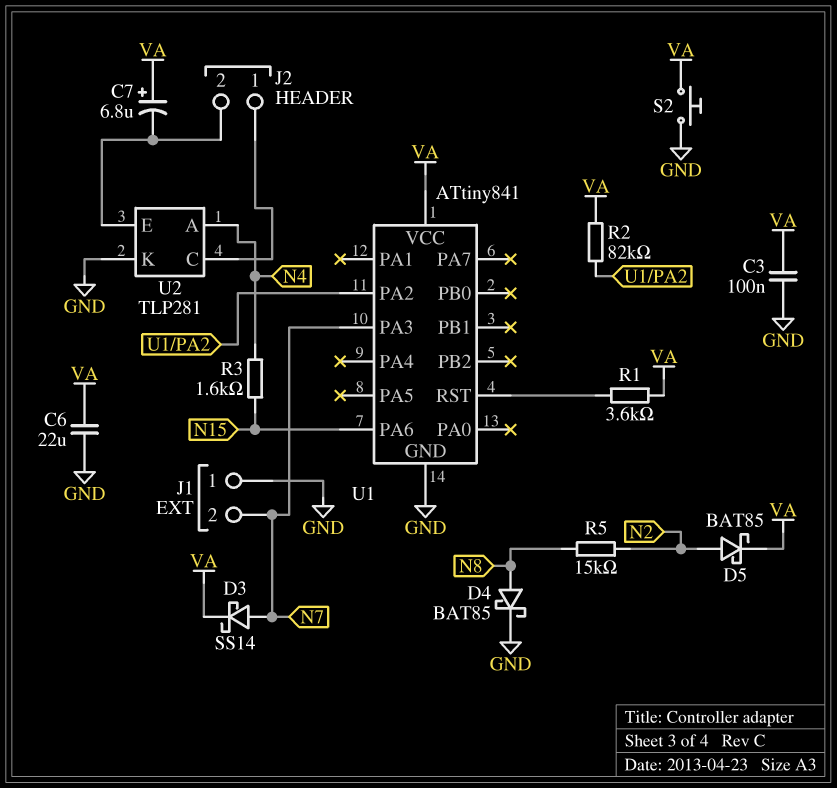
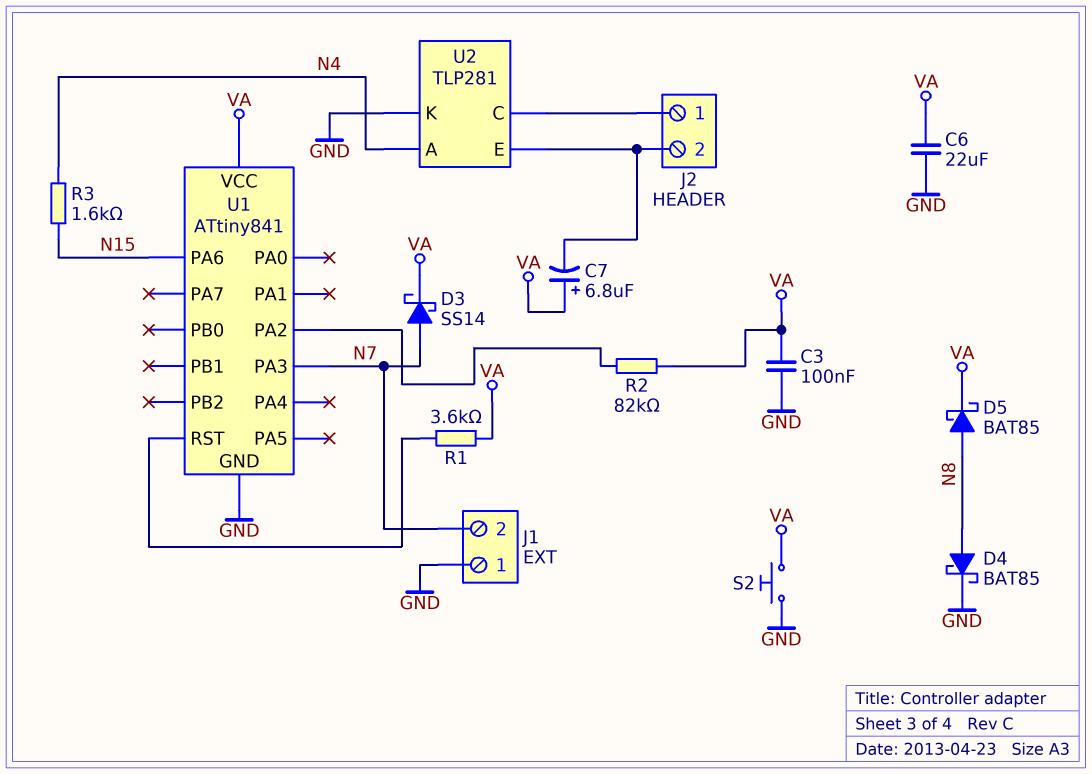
D5: schottky BAT85 (A N2, K VA) -> schottky BAT85 (A N8, K VA)
R5: 15k (N2, N8) -> none

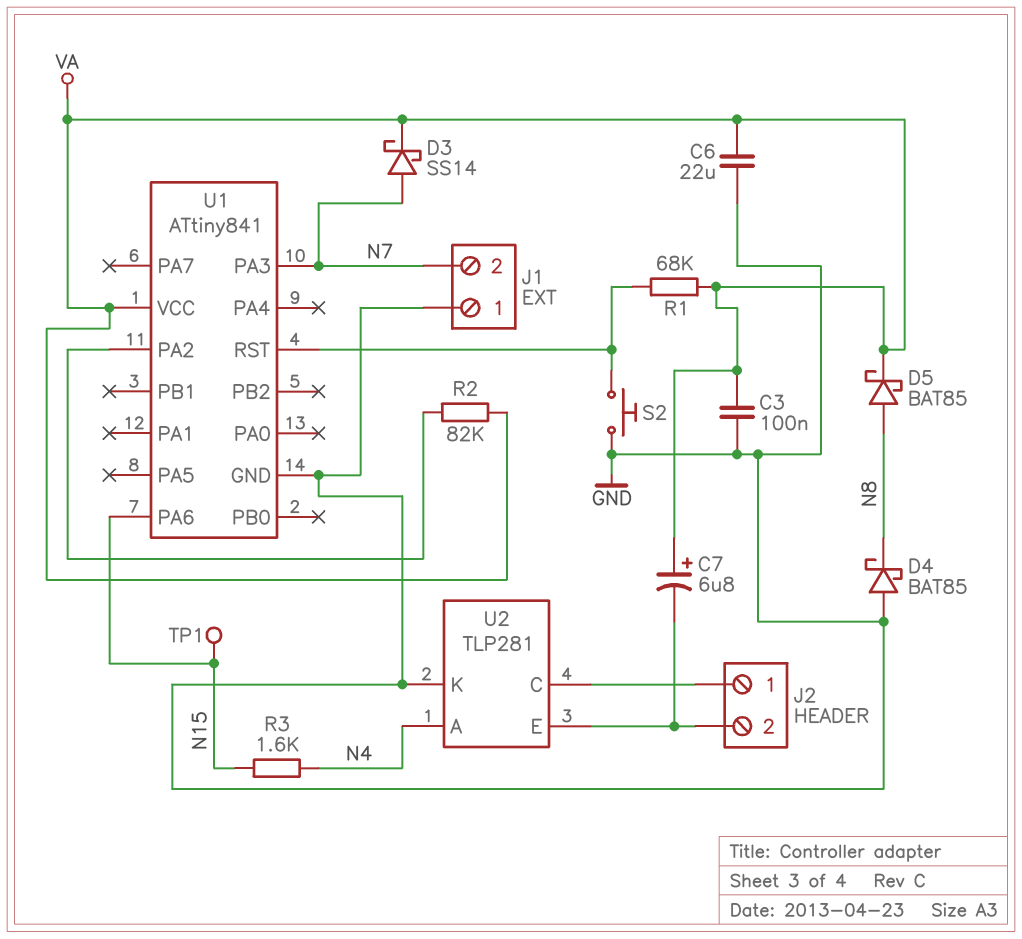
D4: schottky BAT85 (A N8, K GND) -> schottky BAT85 (A GND, K N8)
R1: 3.6k (U1/RST, VA) -> 68k (U1/RST, VA)
S2: button (GND, VA) -> button (GND, U1/RST)
TP1: none -> test point (N15)

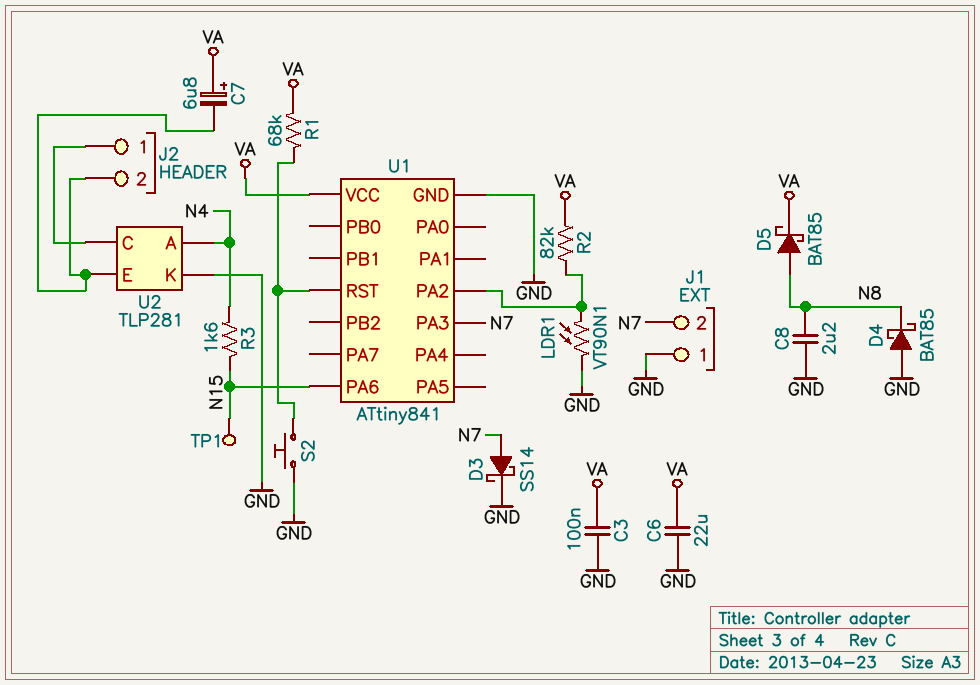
C8: none -> 2.2uF (GND, N8)
D3: schottky SS14 (A N7, K VA) -> schottky SS14 (A N7, K GND)
LDR1: none -> VT90N1 (GND, U1/PA2)

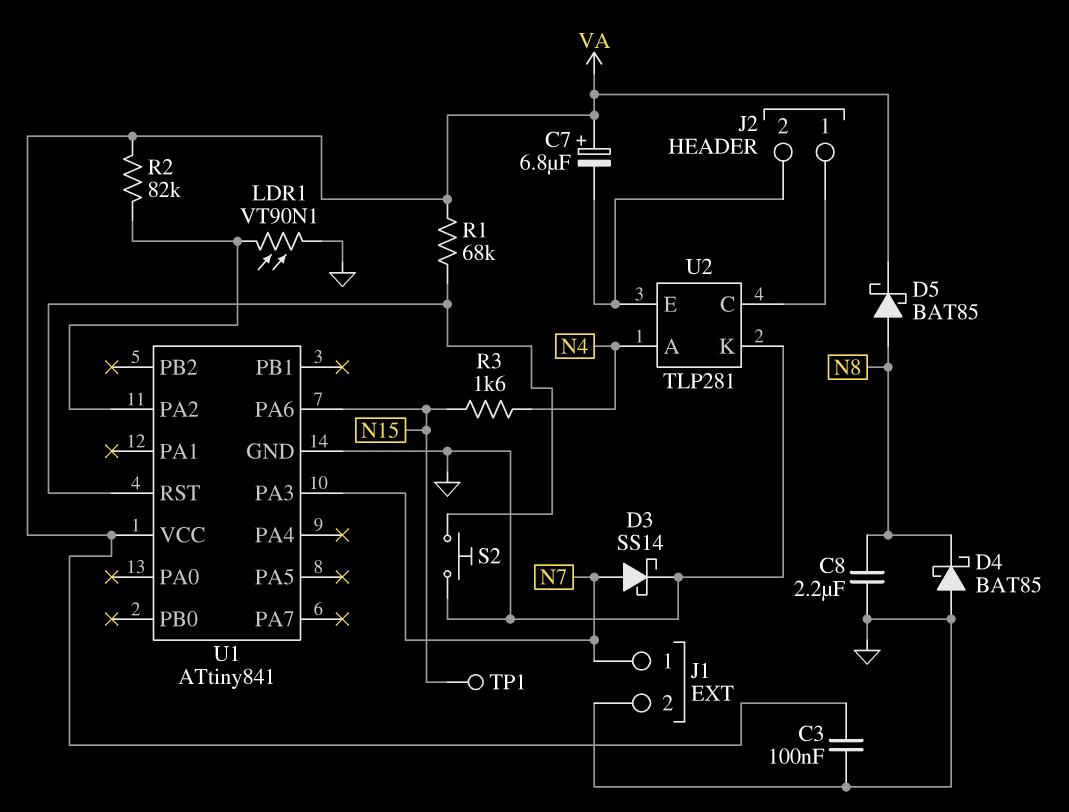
C6: 22uF (GND, VA) -> none
J1 pin 1: GND -> N7
J1 pin 2: N7 -> GND

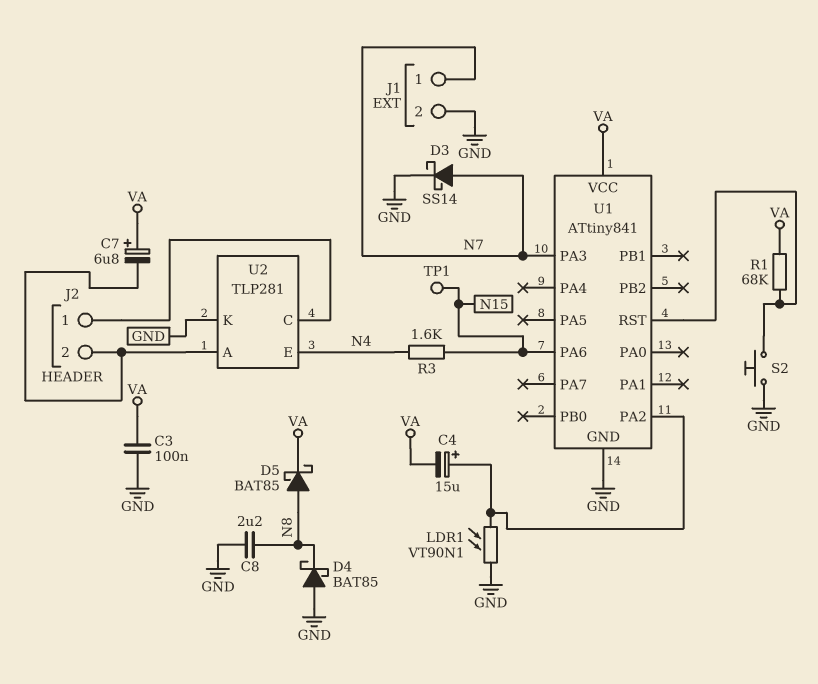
C4: none -> 15uF (plus U1/PA2, minus VA)
R2: 82k (U1/PA2, VA) -> none
U2 pin A: N4 -> J2/2
U2 pin E: J2/2 -> N4

